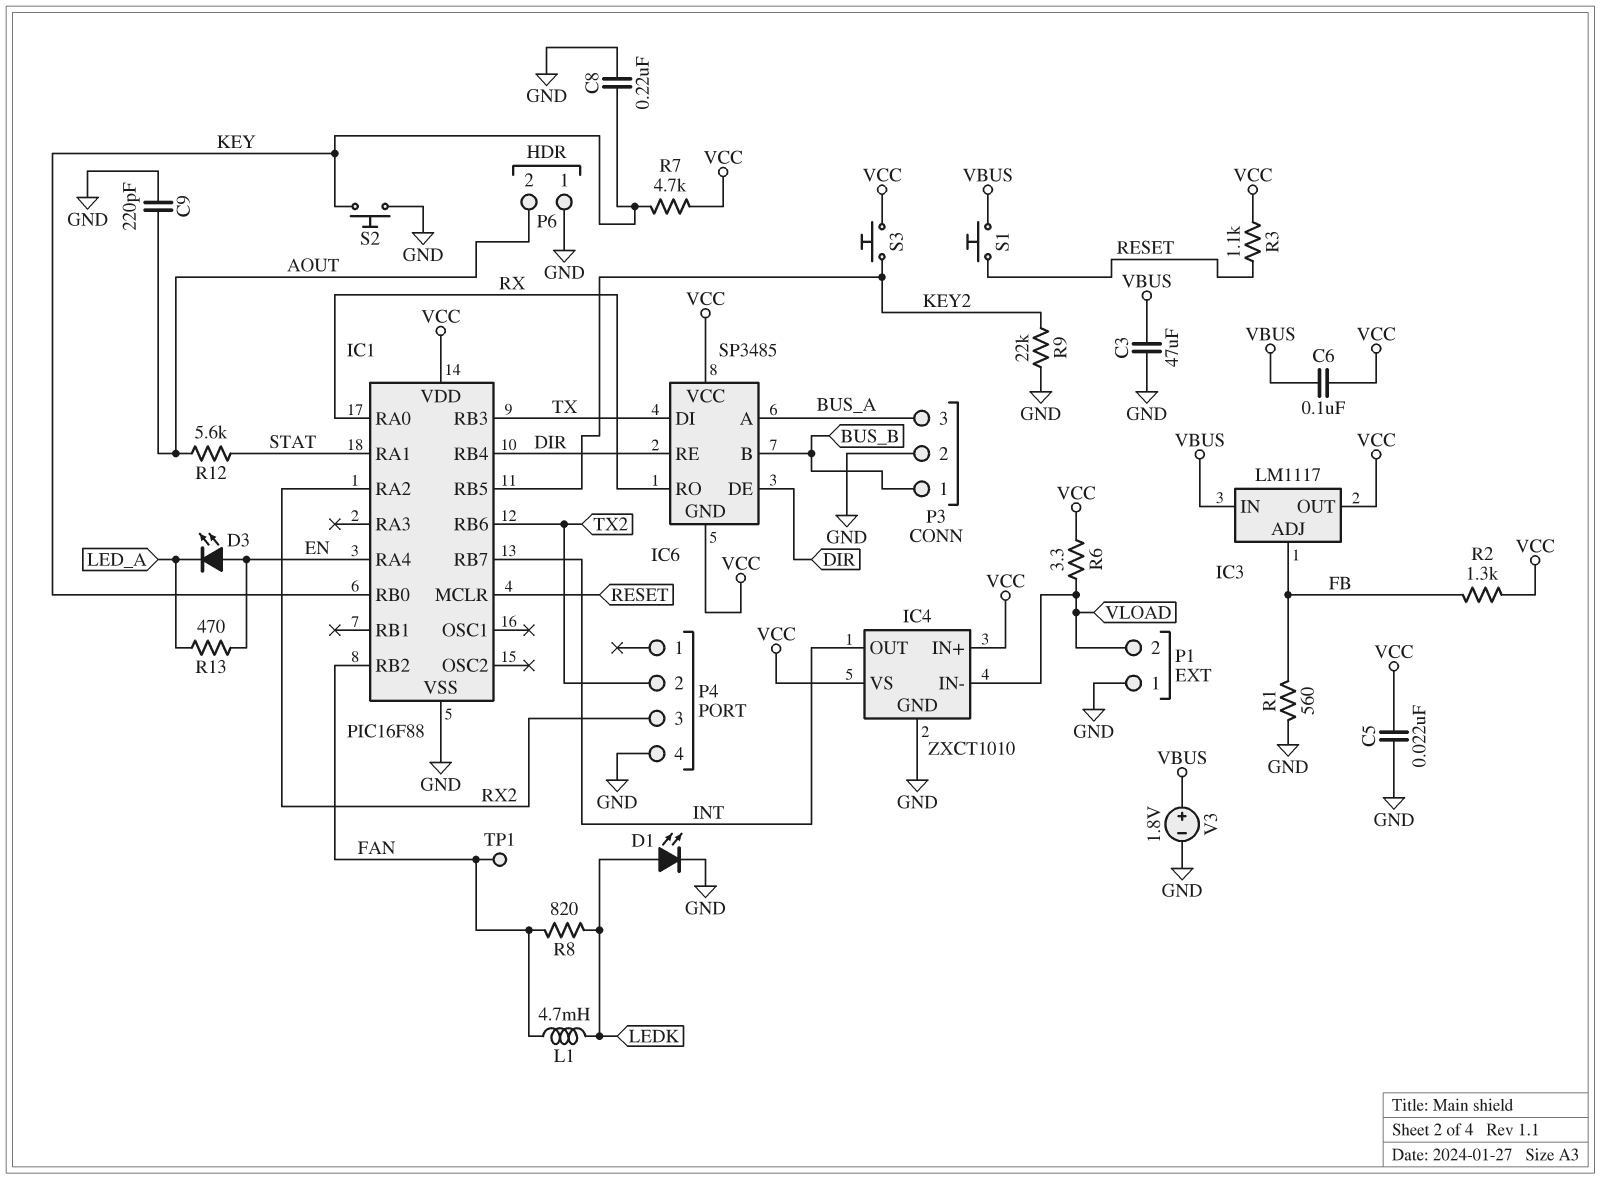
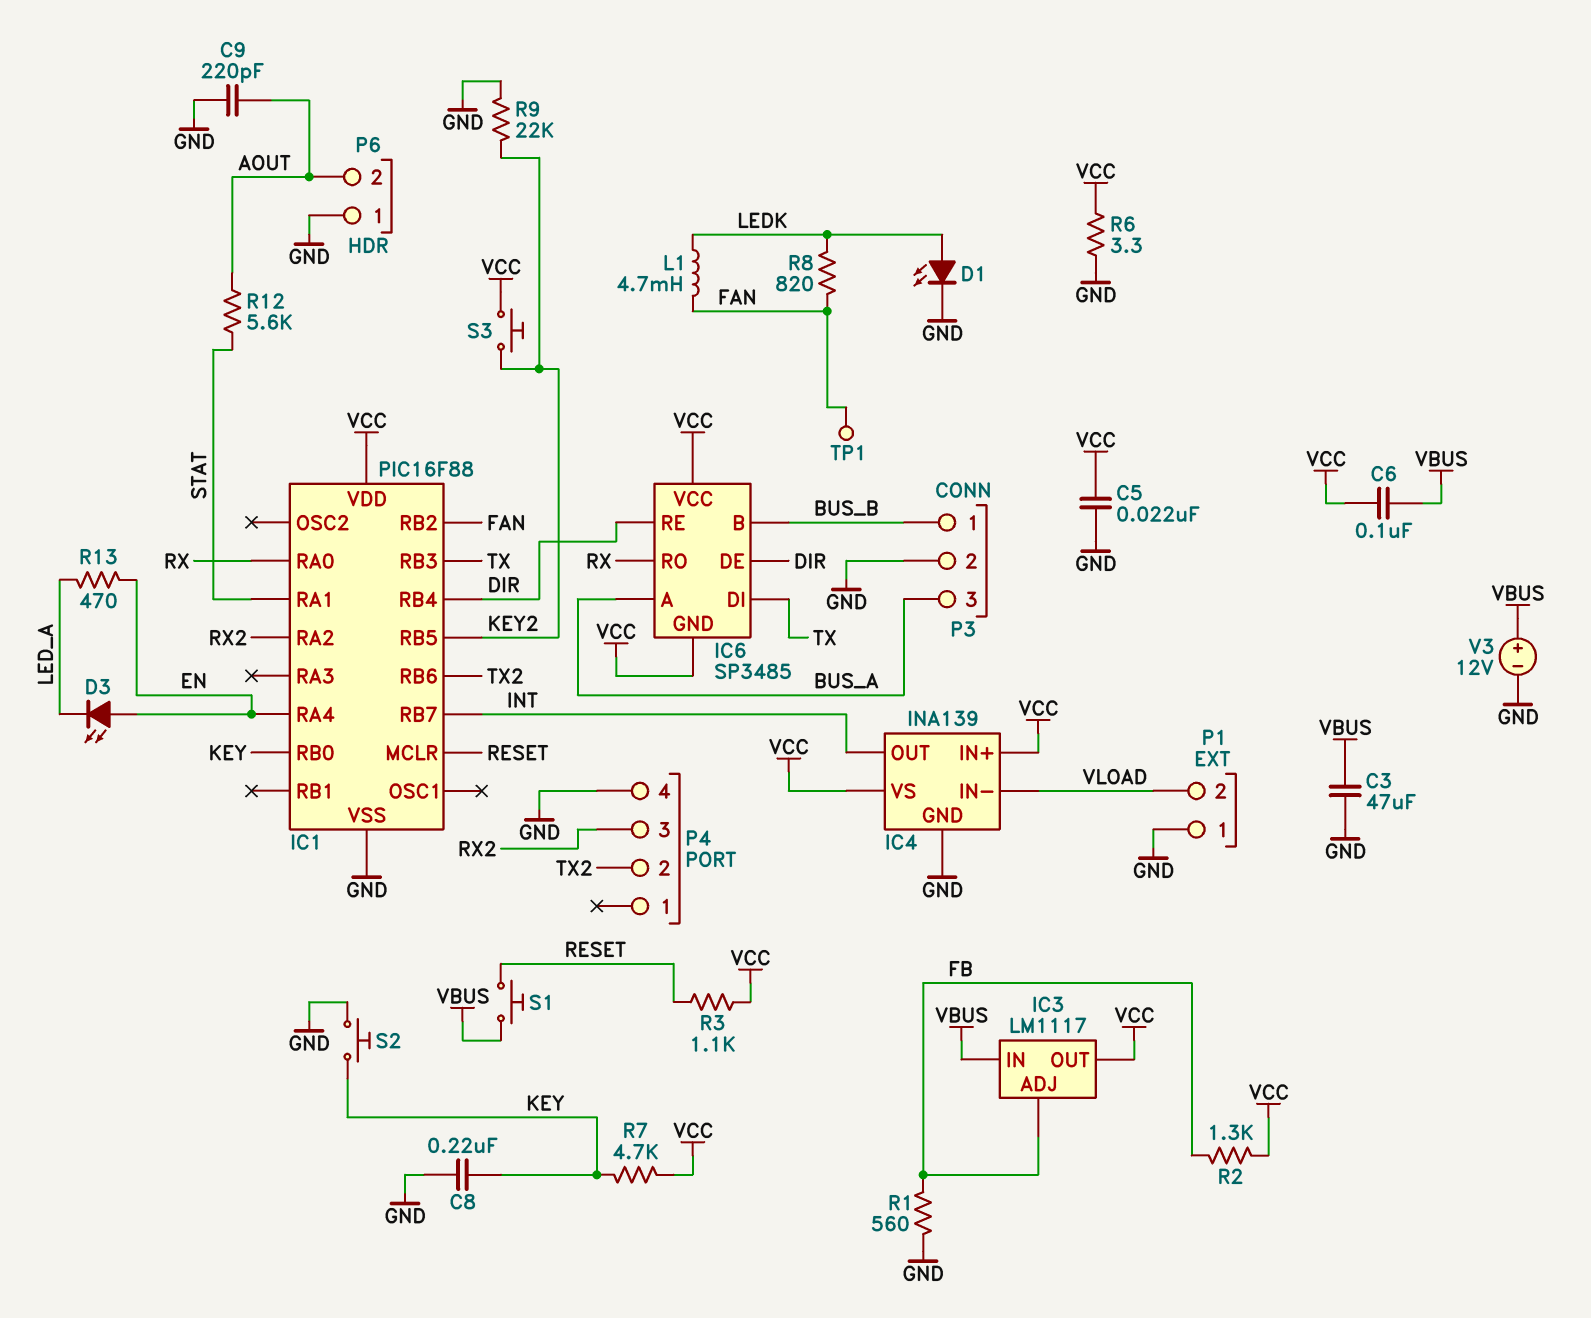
IC4: ZXCT1010 -> INA139
R6: 3.3 (VCC, VLOAD) -> 3.3 (GND, VCC)
V3: 1.8V (plus VBUS, minus GND) -> 12V (plus VBUS, minus GND)

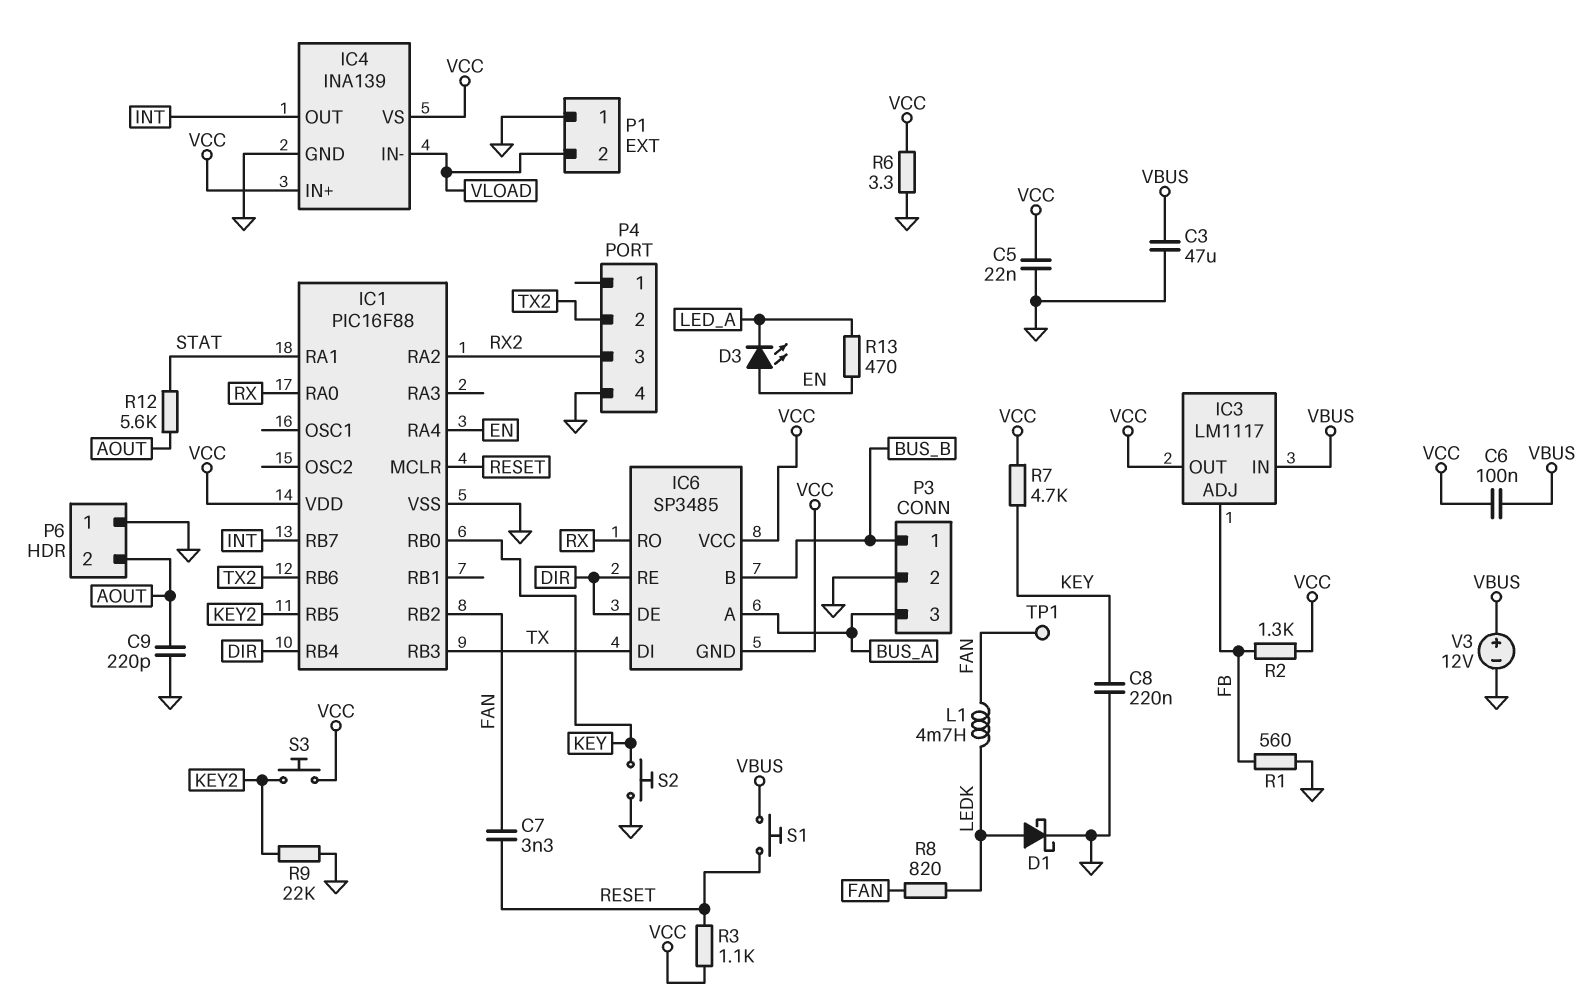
C7: none -> 3.3nF (FAN, RESET)
D1: LED (A LEDK, K GND) -> schottky (A LEDK, K GND)

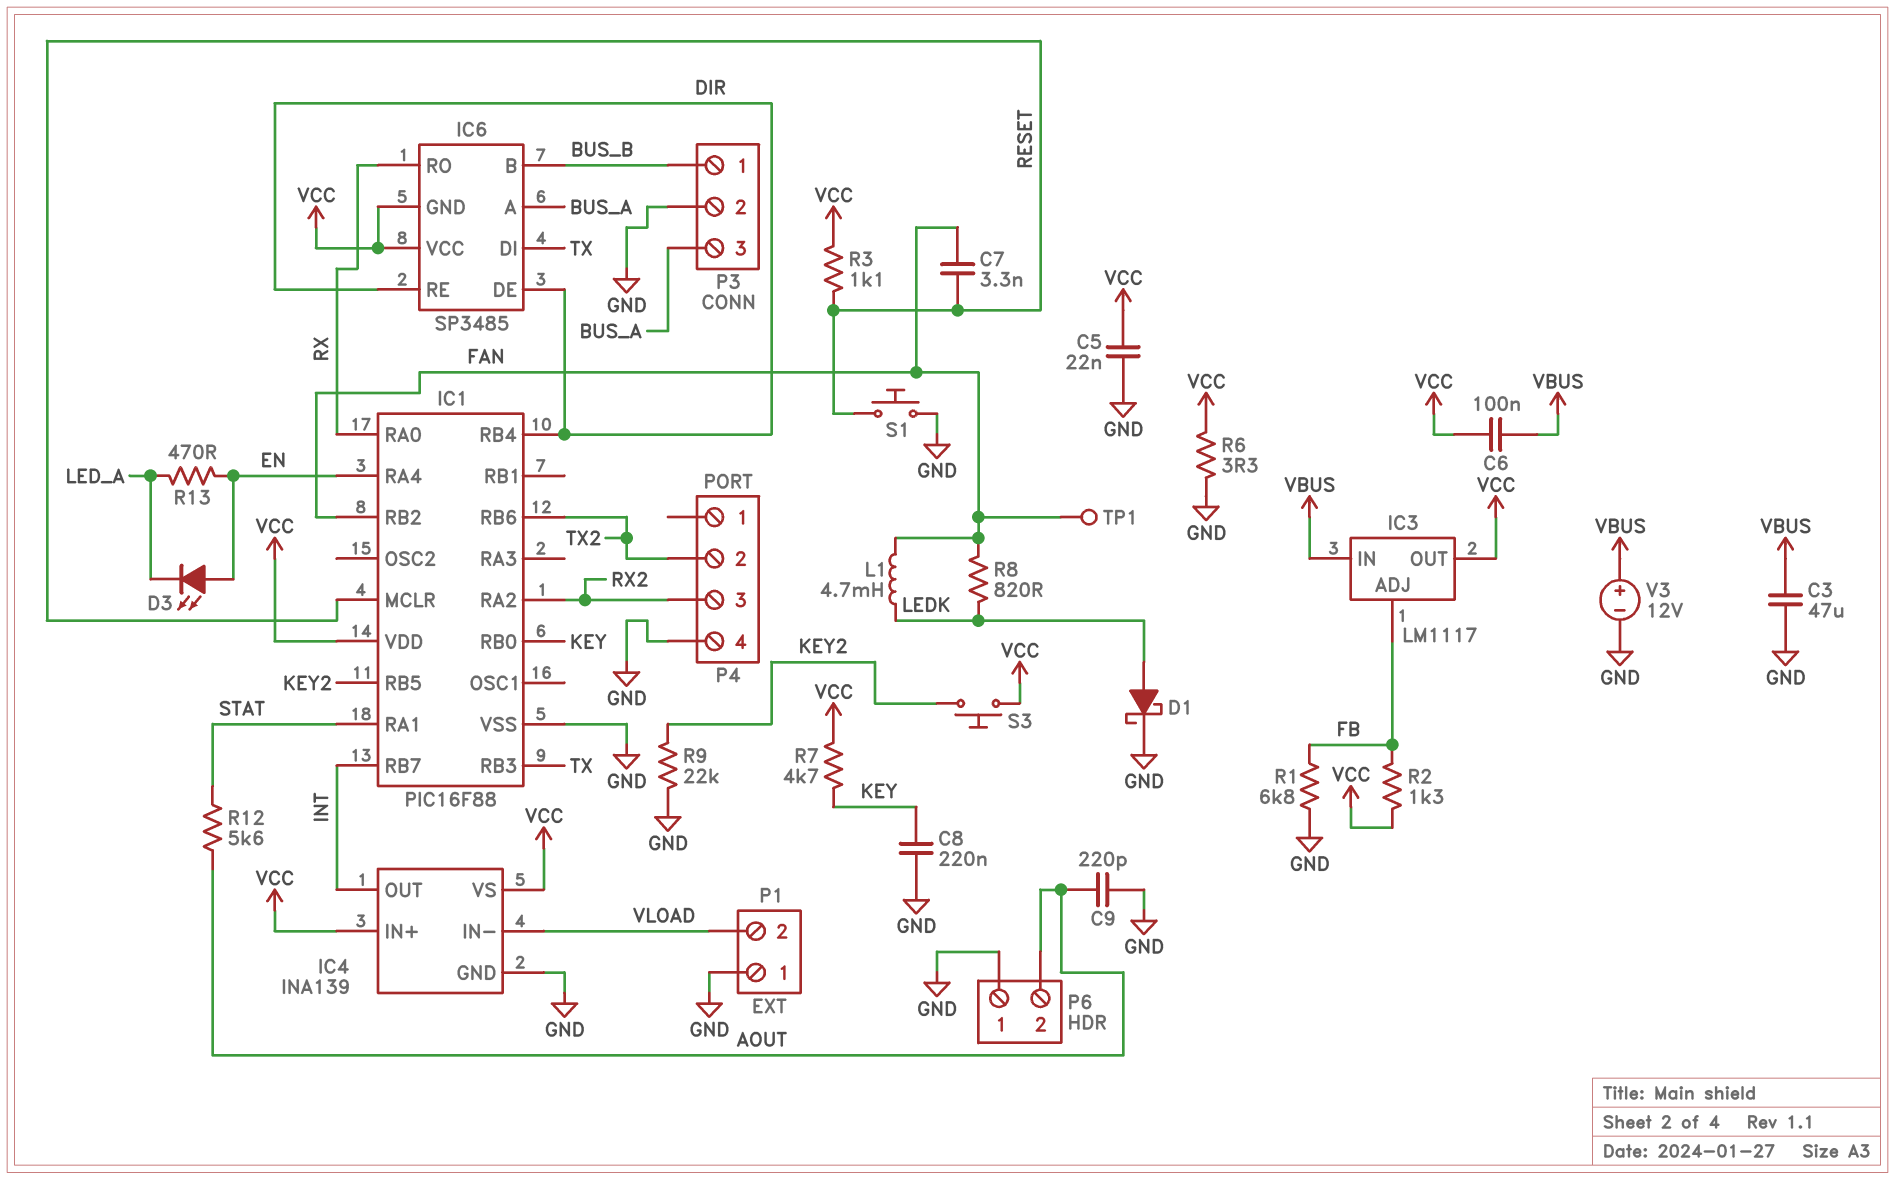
R1: 560 (FB, GND) -> 6.8k (FB, GND)
S1: button (RESET, VBUS) -> button (GND, RESET)
S2: button (GND, KEY) -> none

